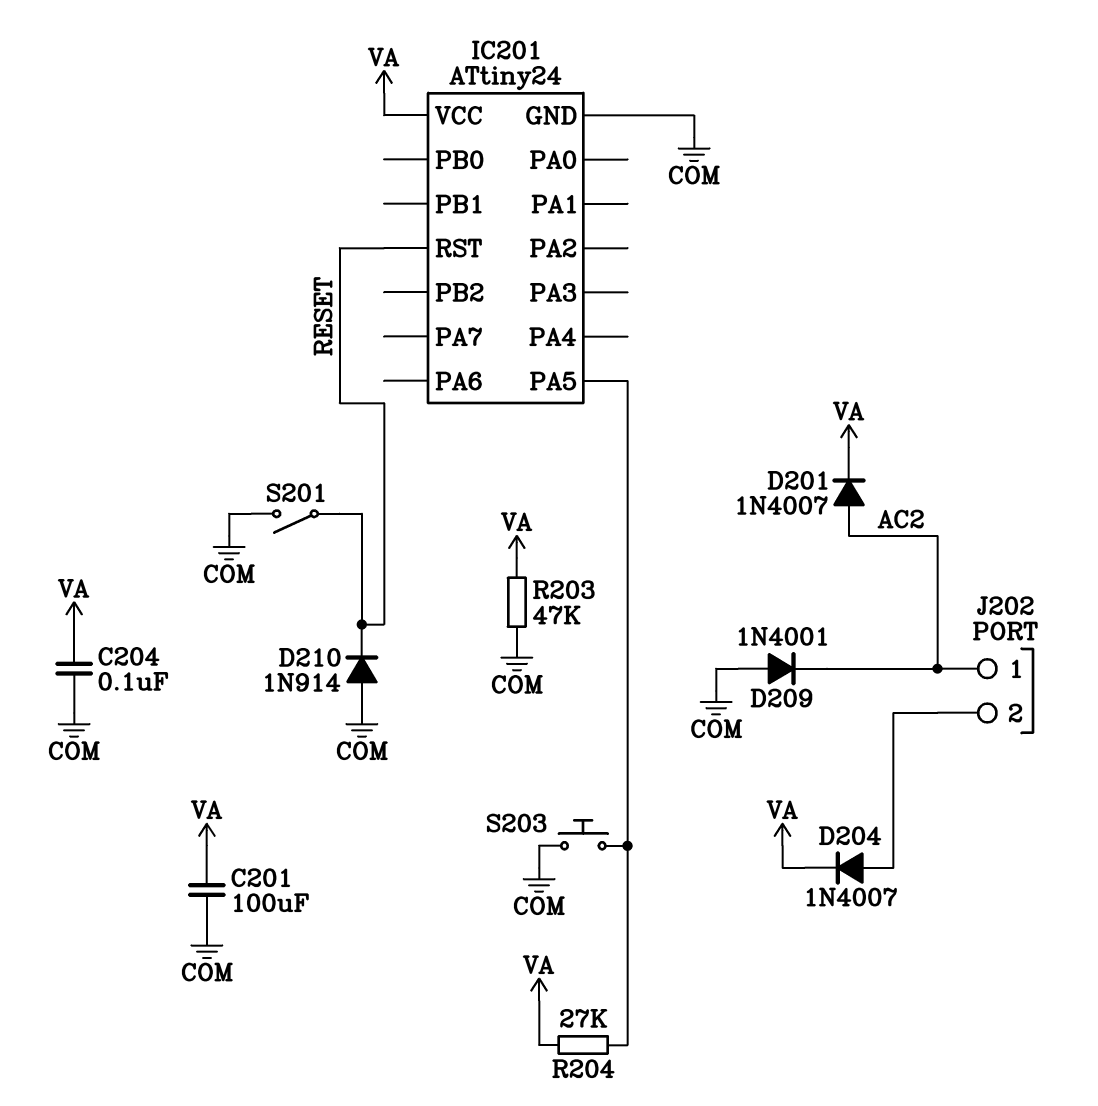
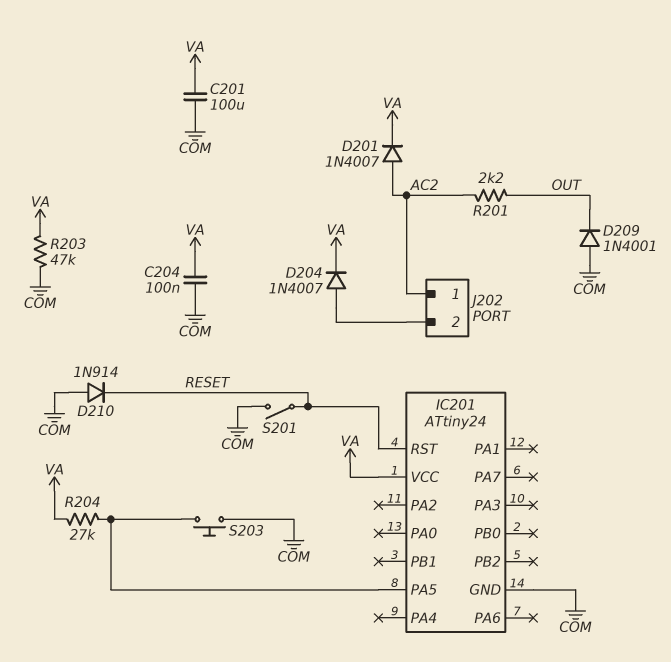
D209: diode 1N4001 (A COM, K AC2) -> diode 1N4001 (A COM, K OUT)
R201: none -> 2.2k (AC2, OUT)

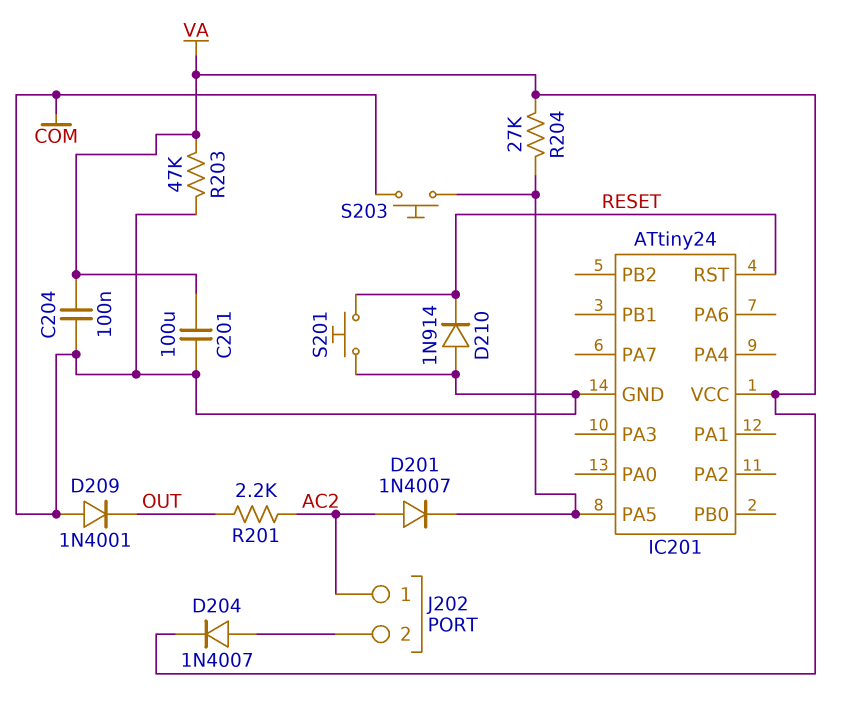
D201: diode 1N4007 (A AC2, K VA) -> diode 1N4007 (A AC2, K IC201/PA5)
S201: switch (COM, RESET) -> button (COM, RESET)

